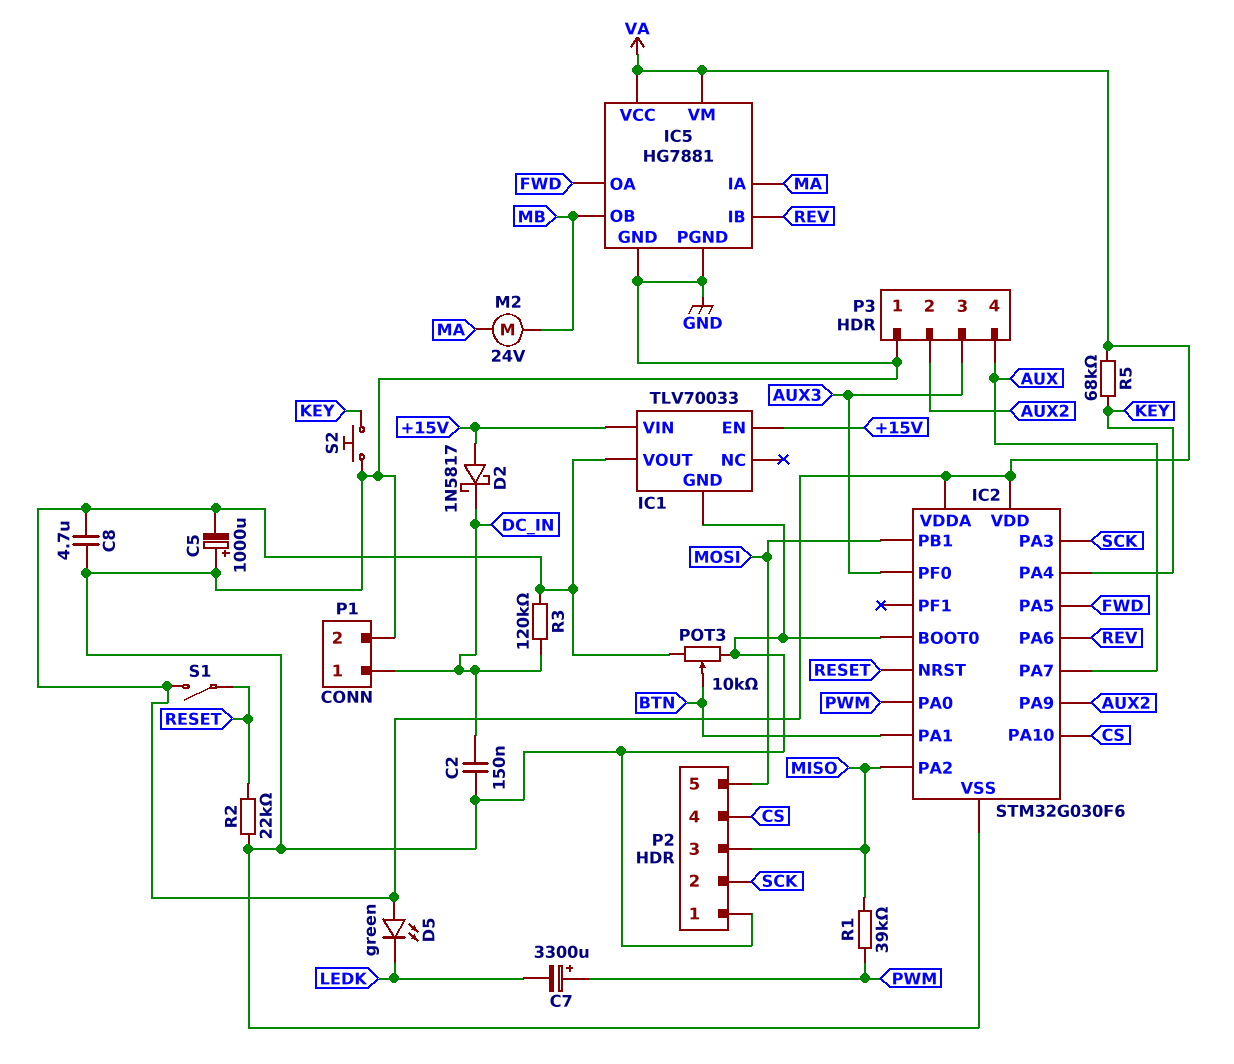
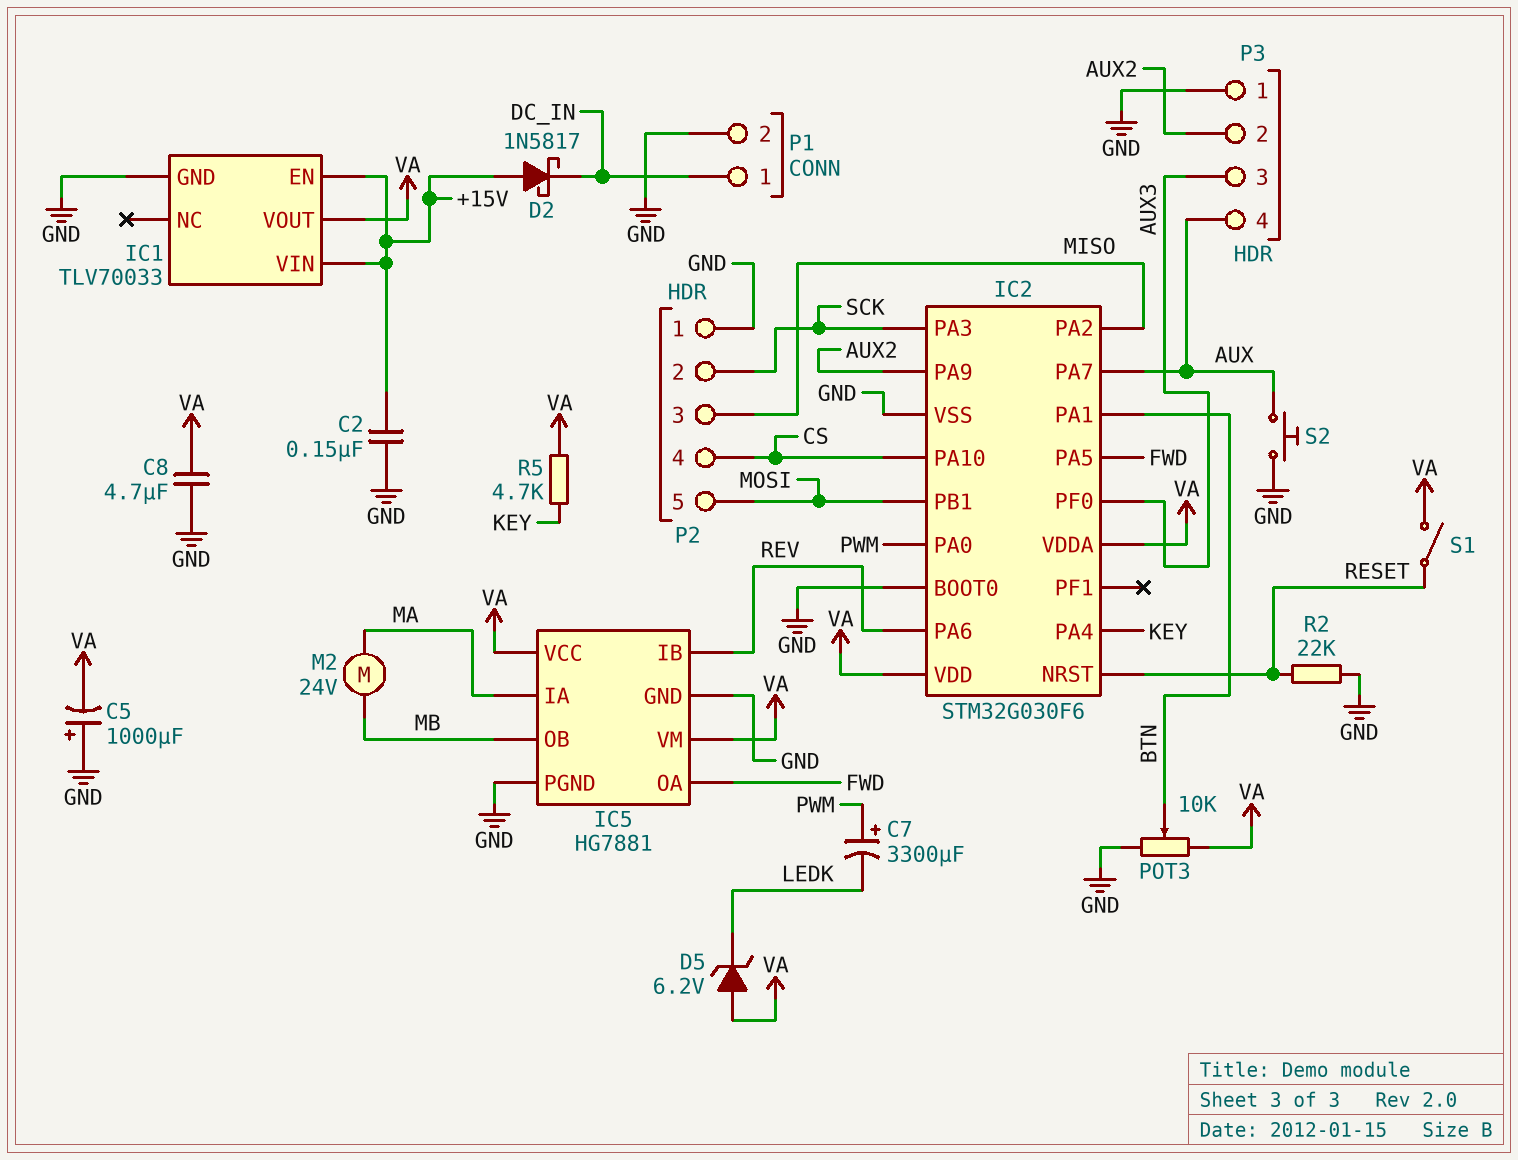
C2: 150nF (DC_IN, GND) -> 150nF (+15V, GND)
D5: LED green (A VA, K LEDK) -> zener 6.2V (A VA, K LEDK)
R1: 39k (MISO, PWM) -> none
R3: 120k (DC_IN, VA) -> none
R5: 68k (KEY, VA) -> 4.7k (KEY, VA)
S2: button (GND, KEY) -> button (AUX, GND)

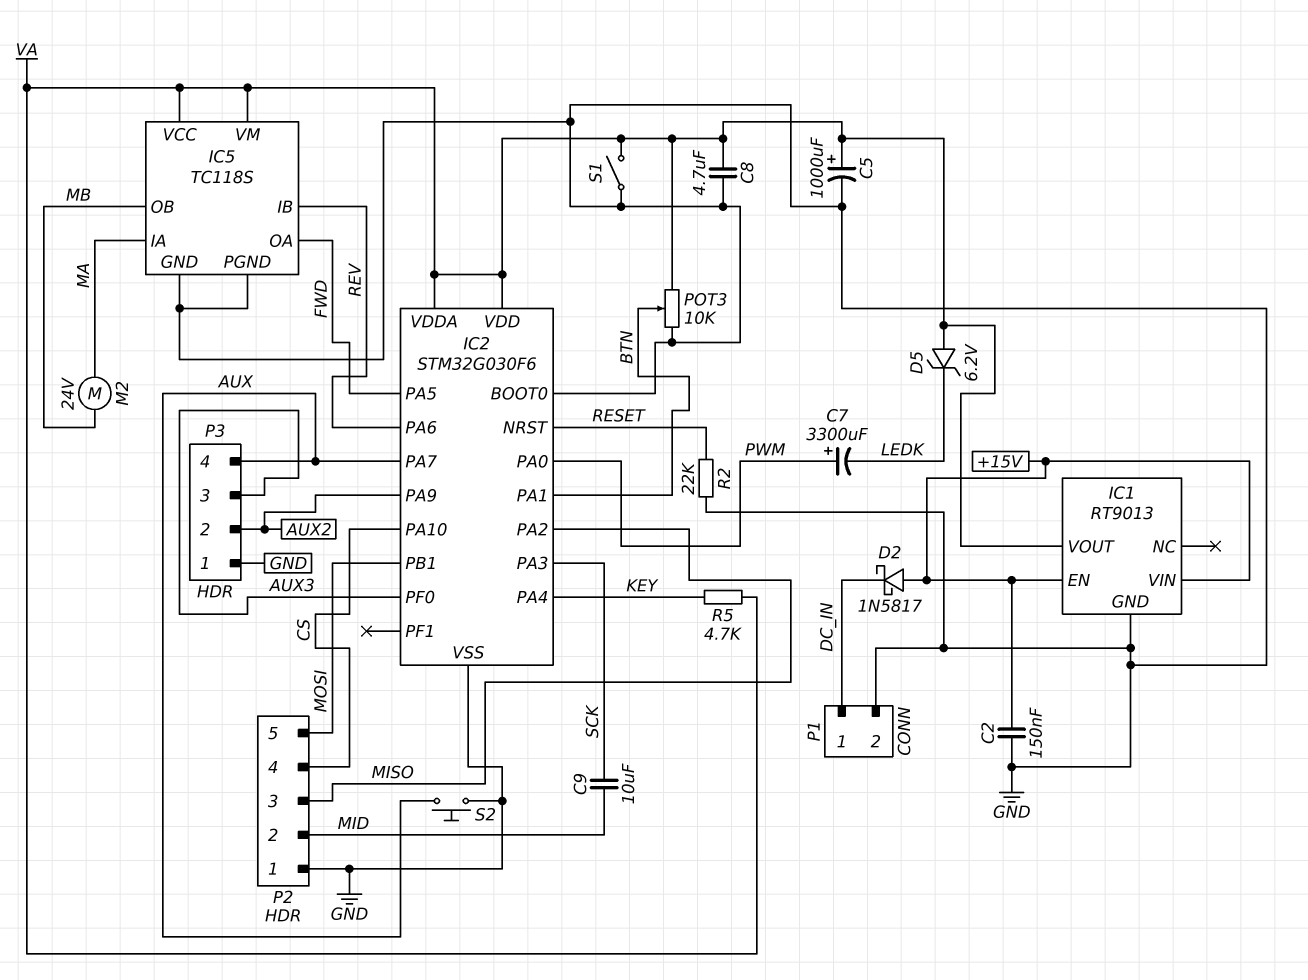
C5: 1000uF (plus GND, minus VA) -> 1000uF (plus VA, minus GND)
C9: none -> 10uF (MID, SCK)
IC1: TLV70033 -> RT9013
IC5: HG7881 -> TC118S
P2 pin 2: SCK -> MID
S1: switch (RESET, VA) -> switch (GND, VA)

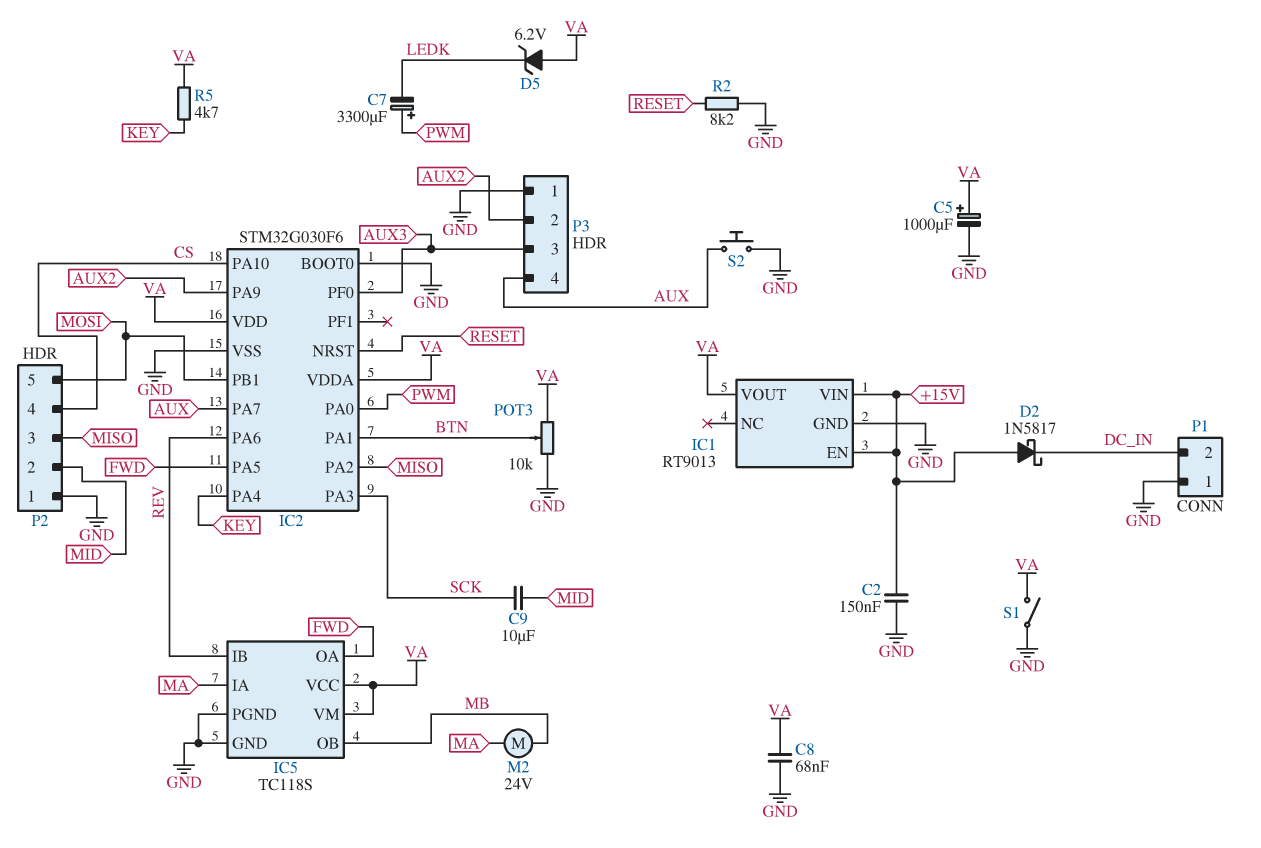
C8: 4.7uF (GND, VA) -> 68nF (GND, VA)
P1 pin 1: DC_IN -> GND
P1 pin 2: GND -> DC_IN
R2: 22k (GND, RESET) -> 8.2k (GND, RESET)

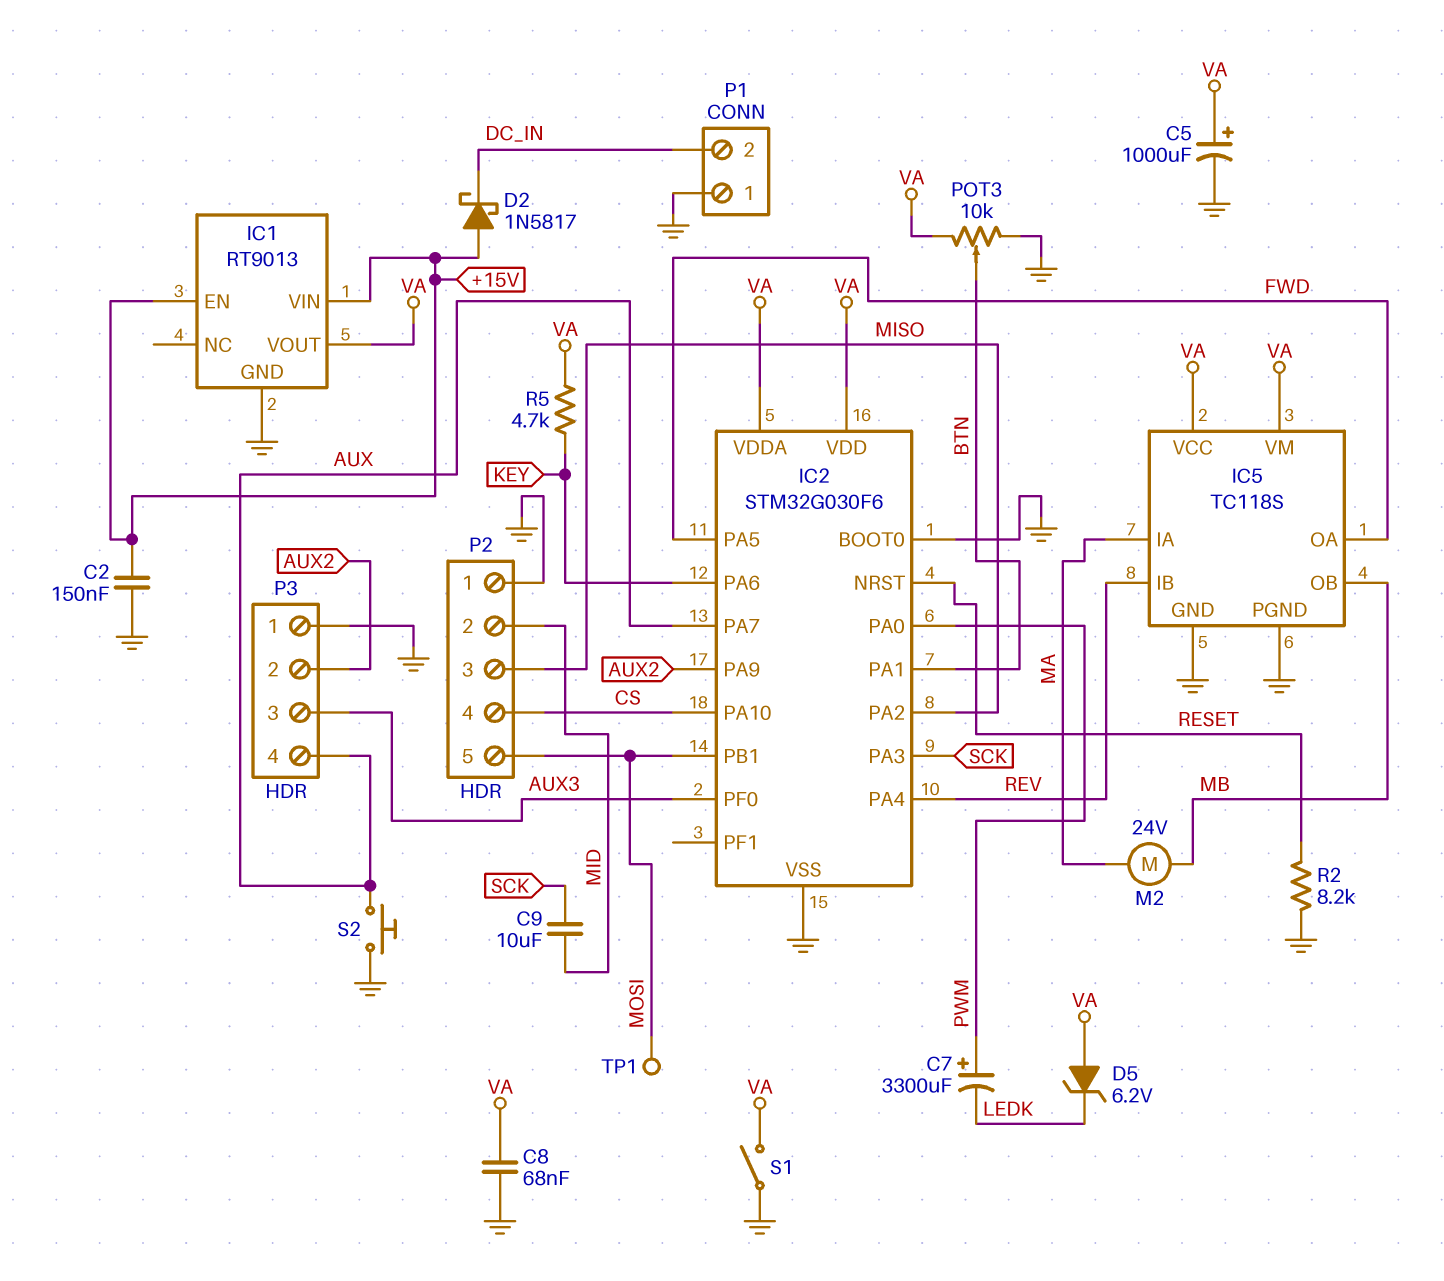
IC2 pin PA4: KEY -> REV
IC2 pin PA6: REV -> KEY
TP1: none -> test point (MOSI)

